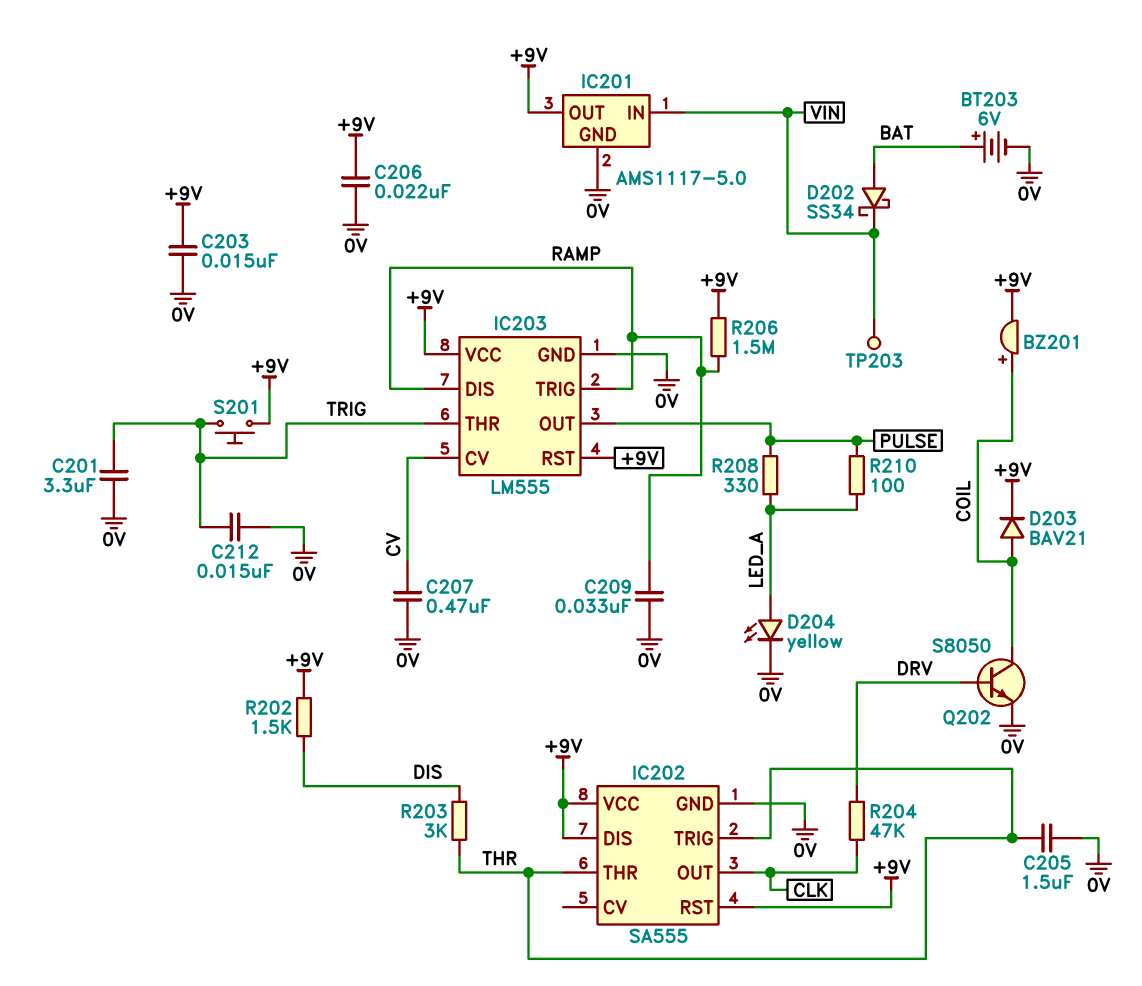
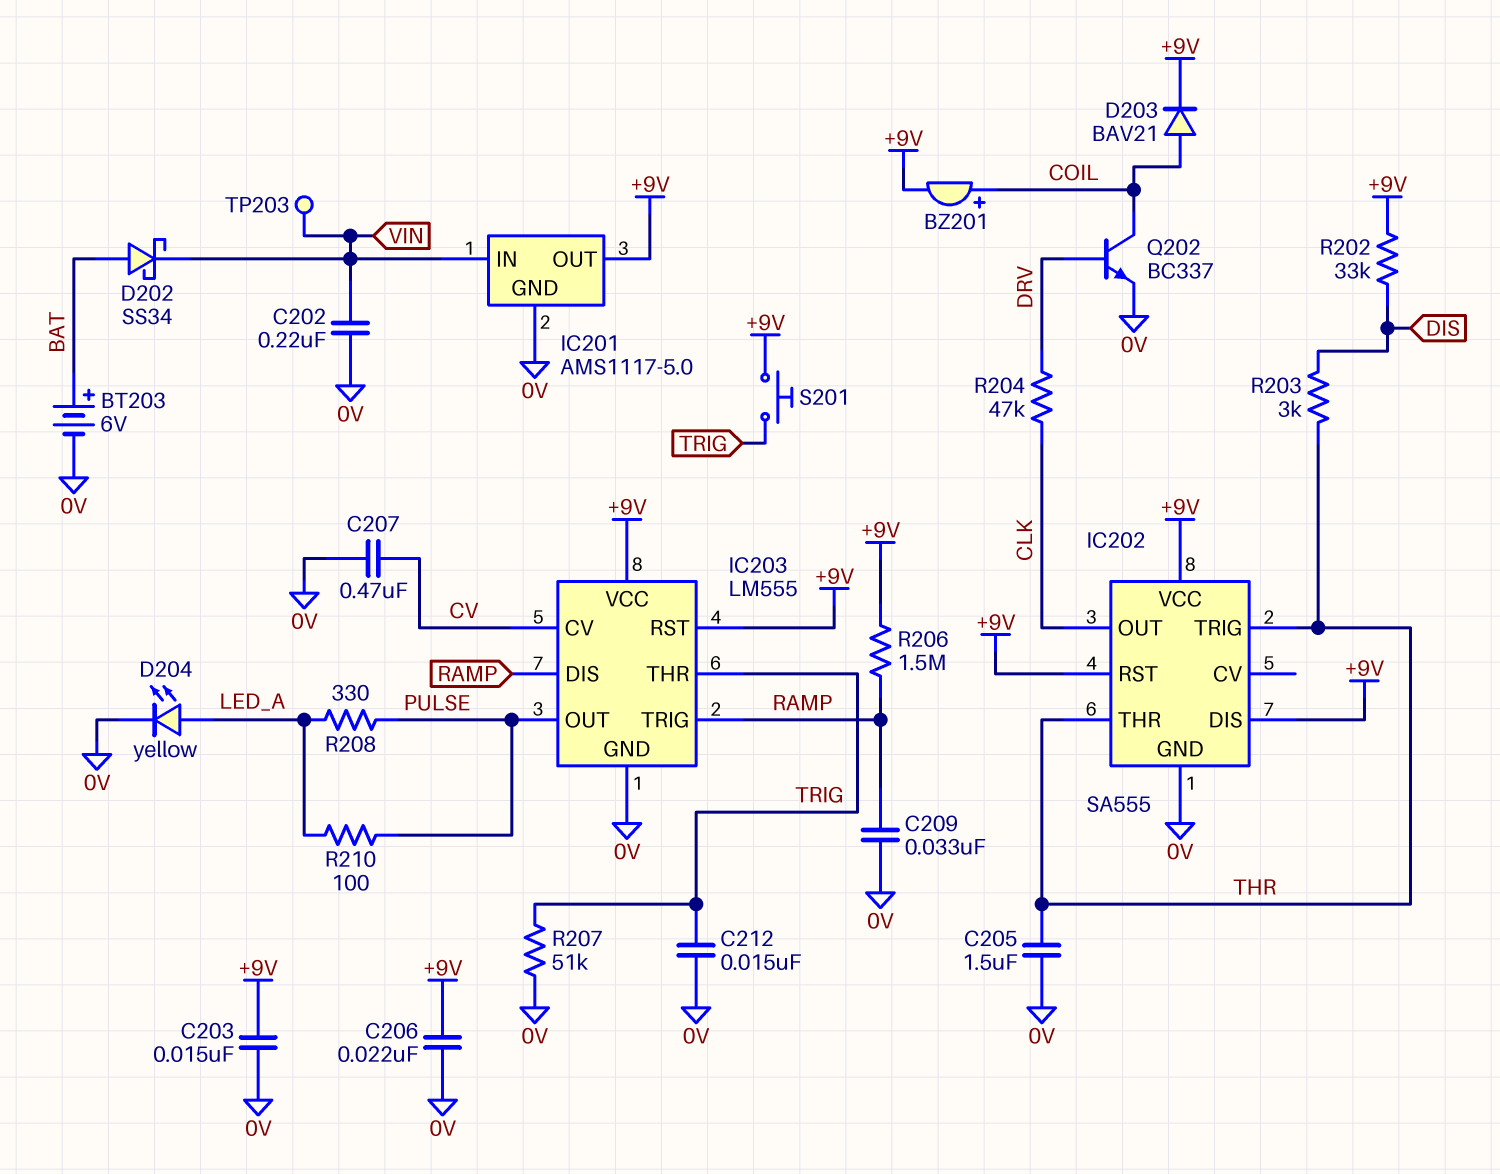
C201: 3.3uF (0V, TRIG) -> none
C202: none -> 220nF (0V, VIN)
Q202: NPN S8050 (B DRV, C COIL, E 0V) -> NPN BC337 (B DRV, C COIL, E 0V)
R202: 1.5k (+9V, DIS) -> 33k (+9V, DIS)
R207: none -> 51k (0V, TRIG)

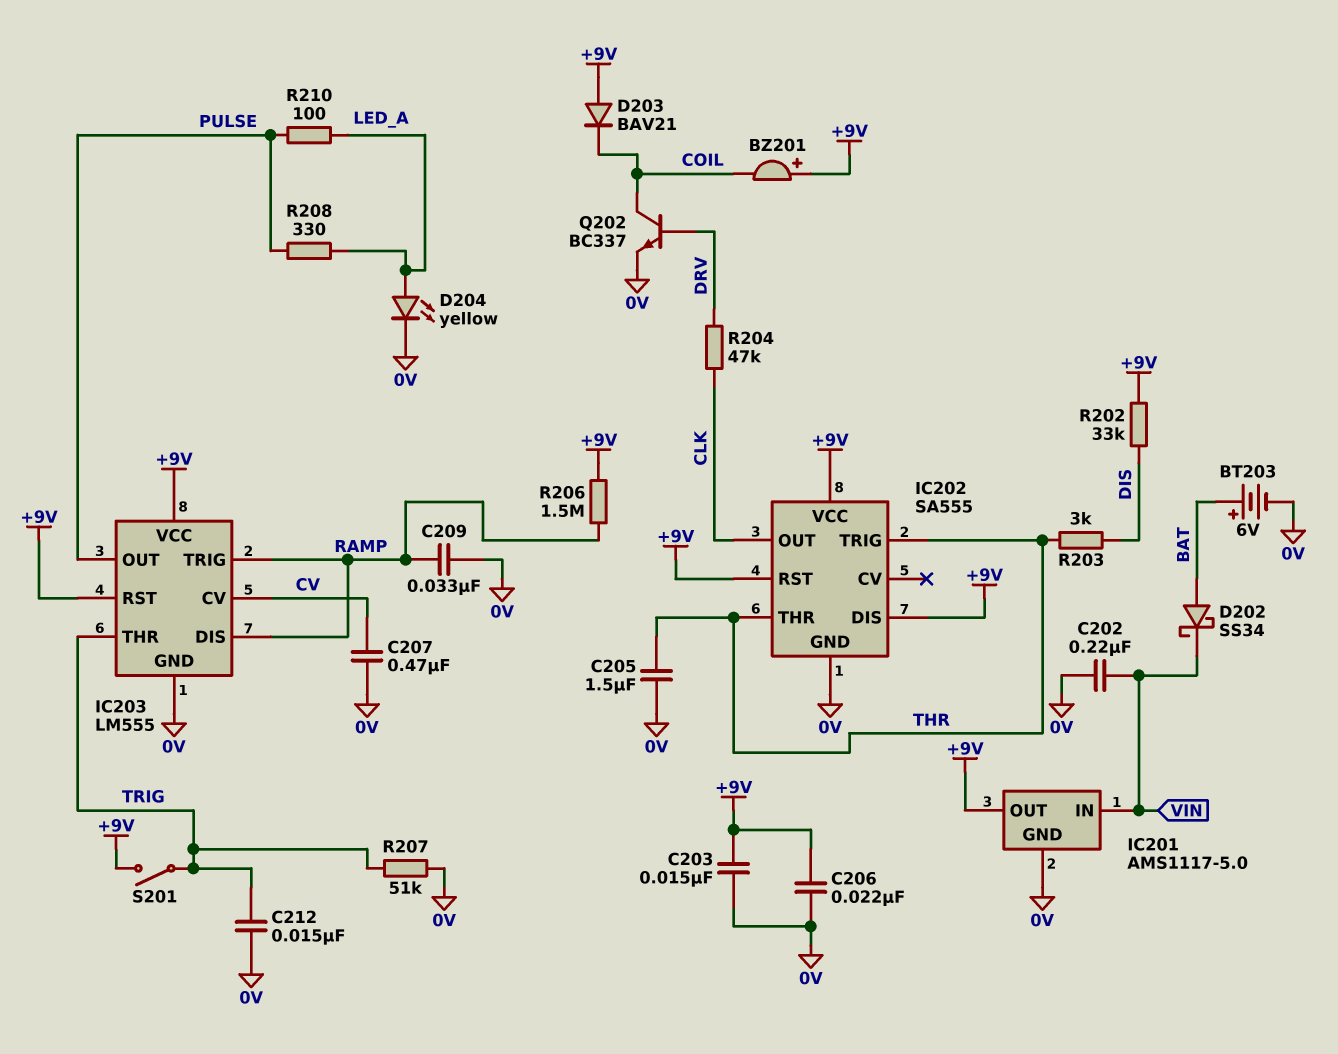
BZ201: buzzer (plus COIL, minus +9V) -> buzzer (plus +9V, minus COIL)
D203: diode BAV21 (A COIL, K +9V) -> diode BAV21 (A +9V, K COIL)
S201: button (+9V, TRIG) -> switch (+9V, TRIG)
TP203: test point (VIN) -> none

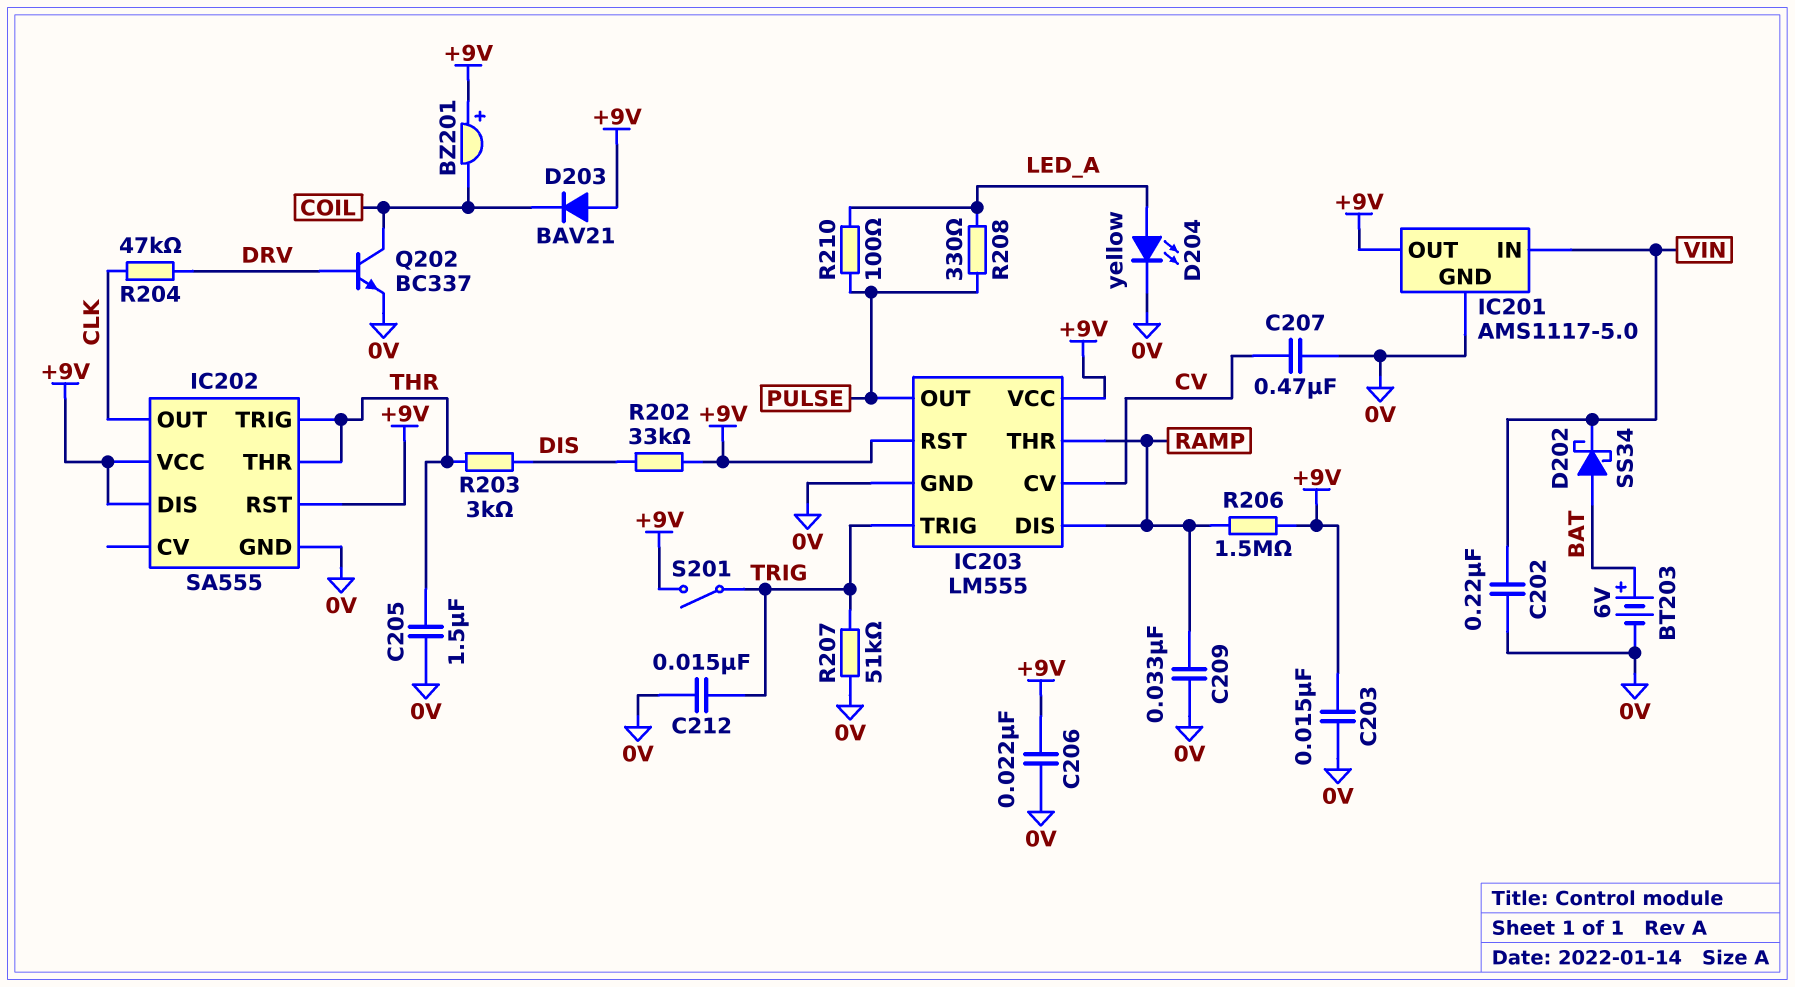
IC203 pin THR: TRIG -> RAMP
IC203 pin TRIG: RAMP -> TRIG

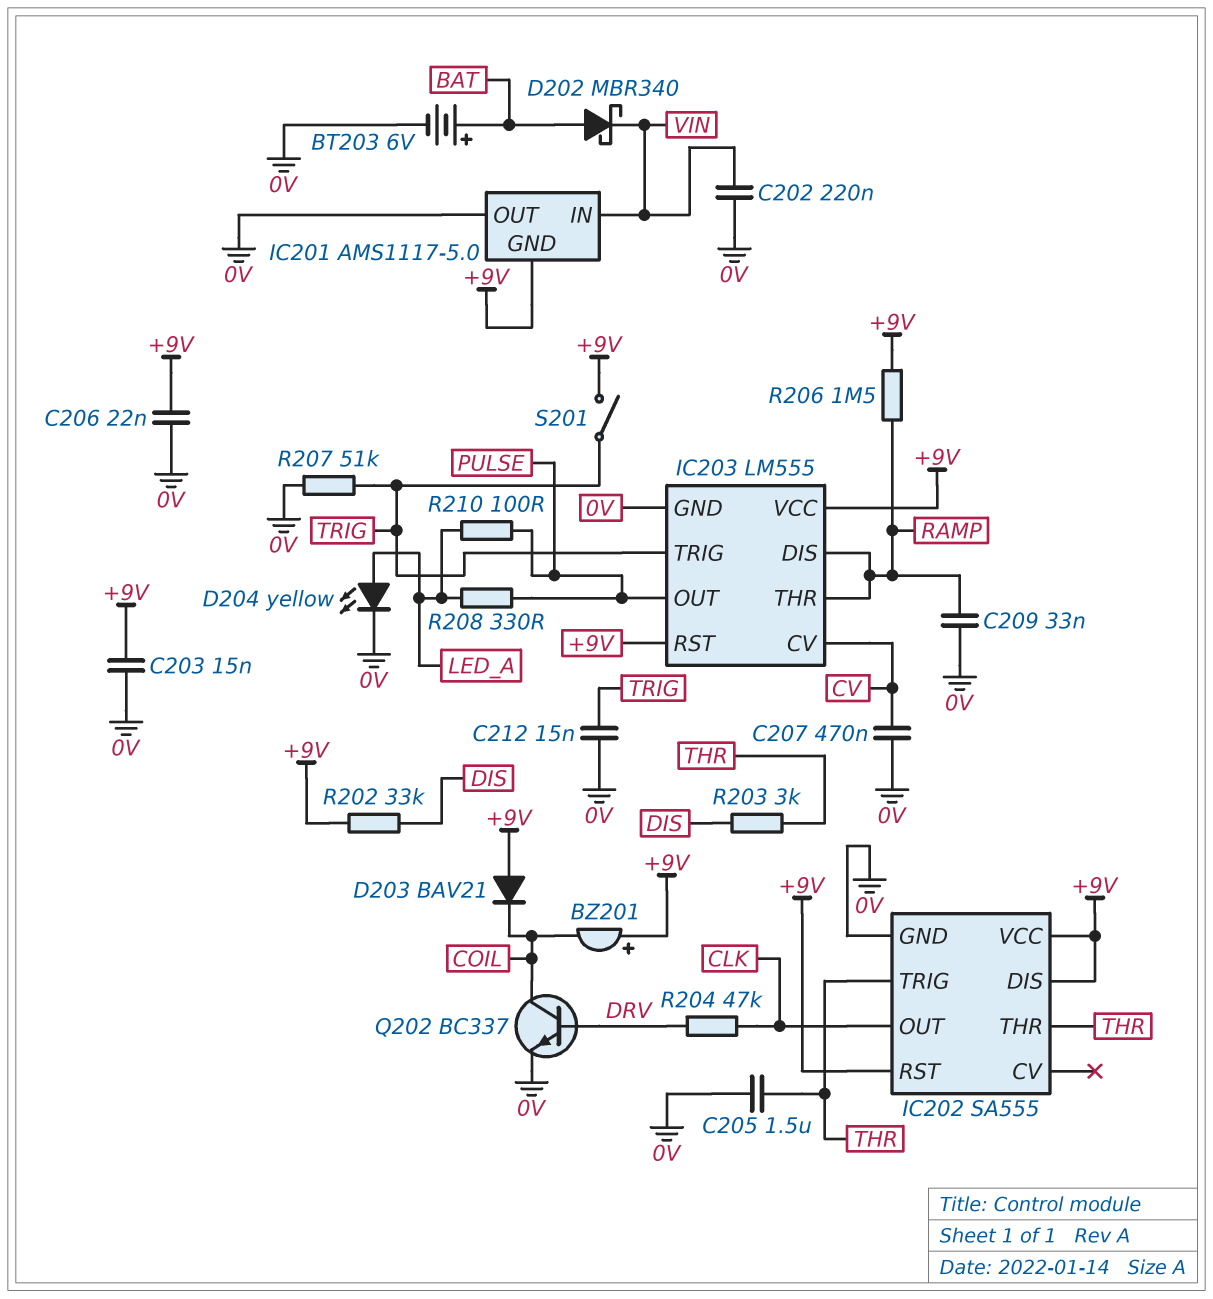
D202: schottky SS34 (A BAT, K VIN) -> schottky MBR340 (A BAT, K VIN)
IC201 pin GND: 0V -> +9V
IC201 pin OUT: +9V -> 0V

